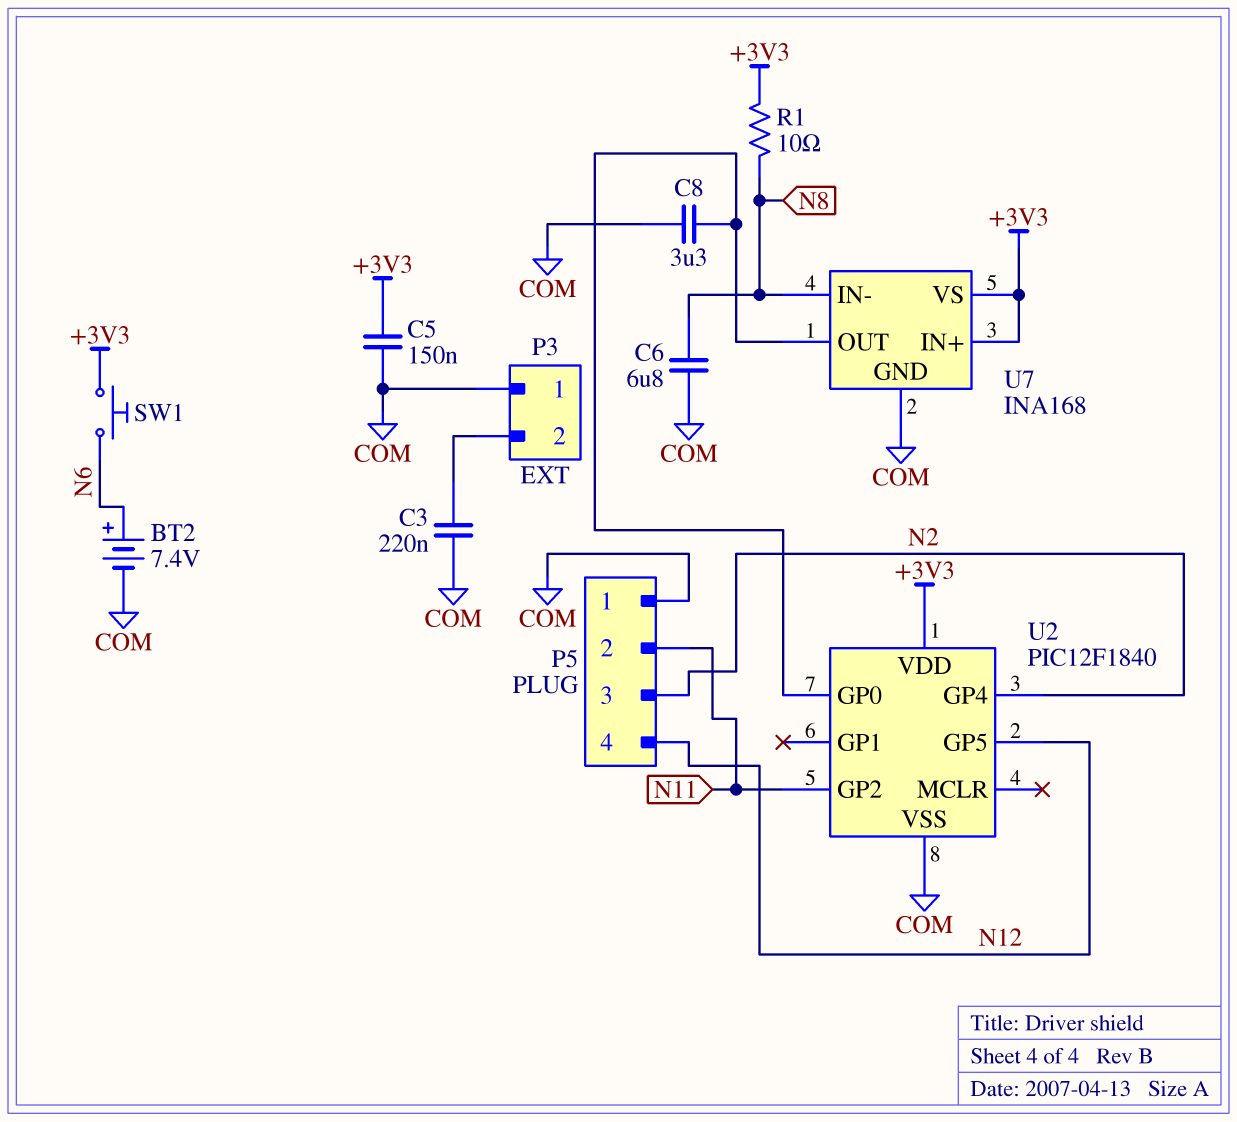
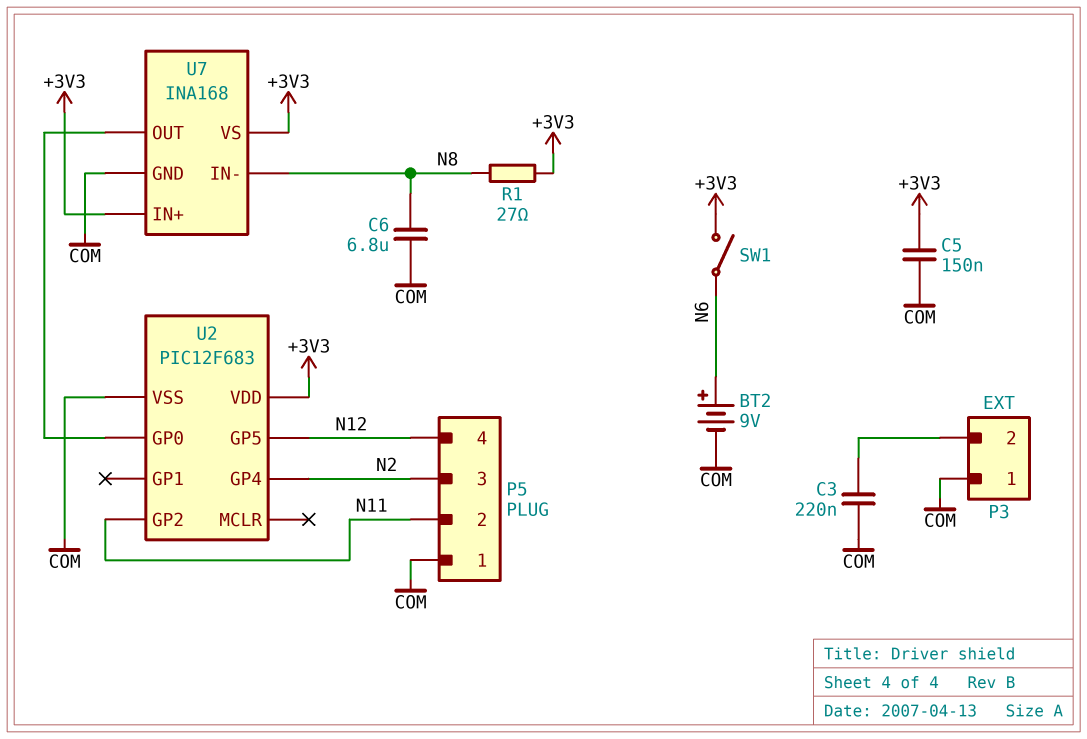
BT2: 7.4V (plus N6, minus COM) -> 9V (plus N6, minus COM)
C8: 3.3uF (COM, U2/GP0) -> none
R1: 10 (+3V3, N8) -> 27 (+3V3, N8)
SW1: button (+3V3, N6) -> switch (+3V3, N6)
U2: PIC12F1840 -> PIC12F683

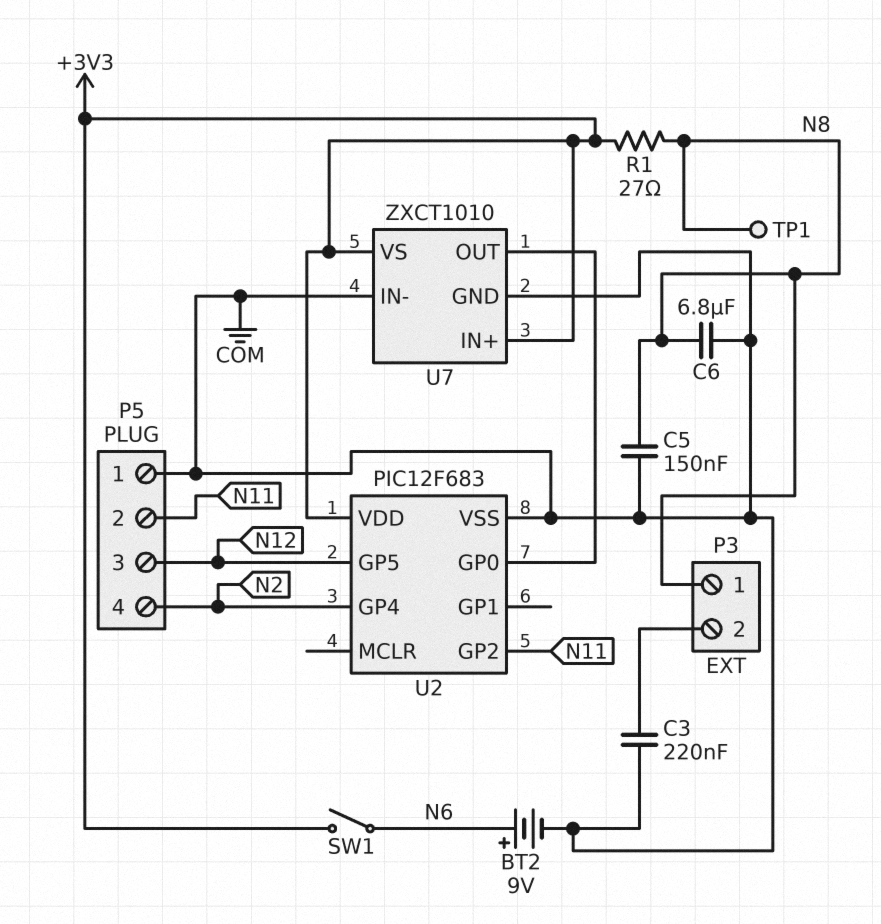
C5: 150nF (+3V3, COM) -> 150nF (COM, N8)
P3 pin 1: COM -> N8
P5 pin 3: N2 -> N12
P5 pin 4: N12 -> N2
TP1: none -> test point (N8)
U7: INA168 -> ZXCT1010
U7 pin IN-: N8 -> COM

